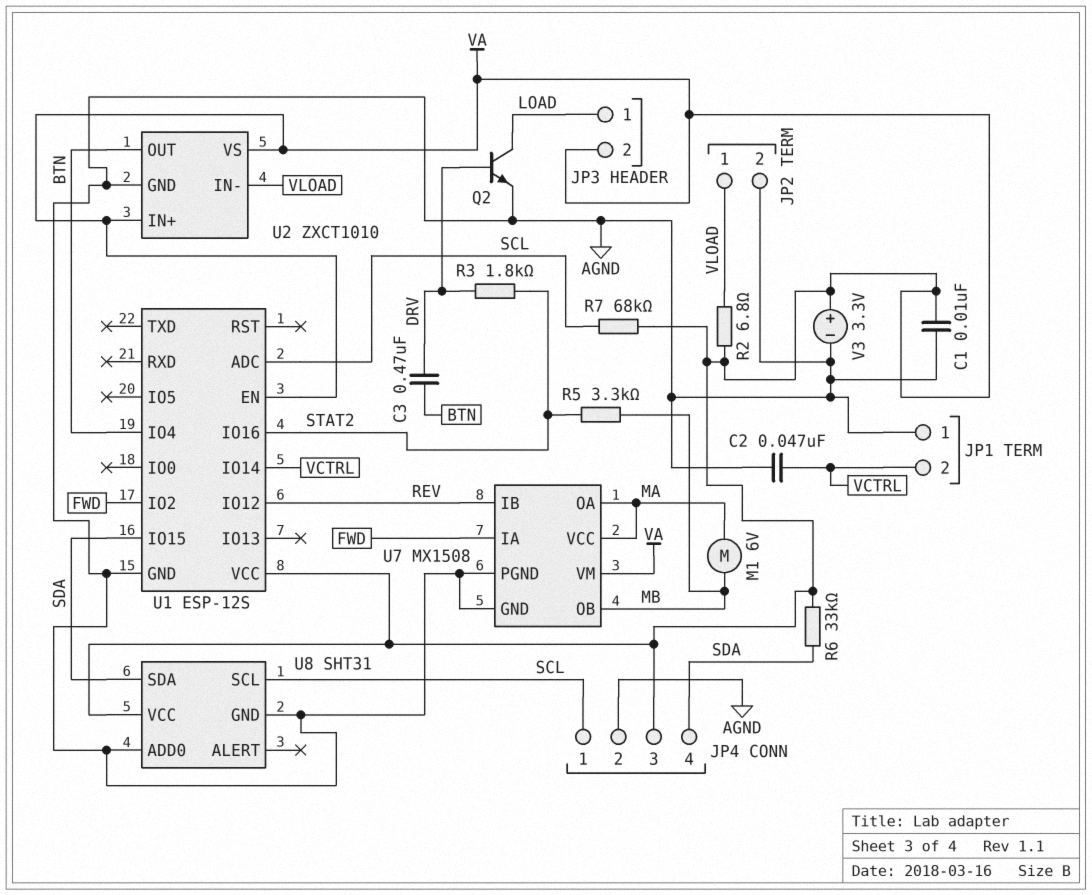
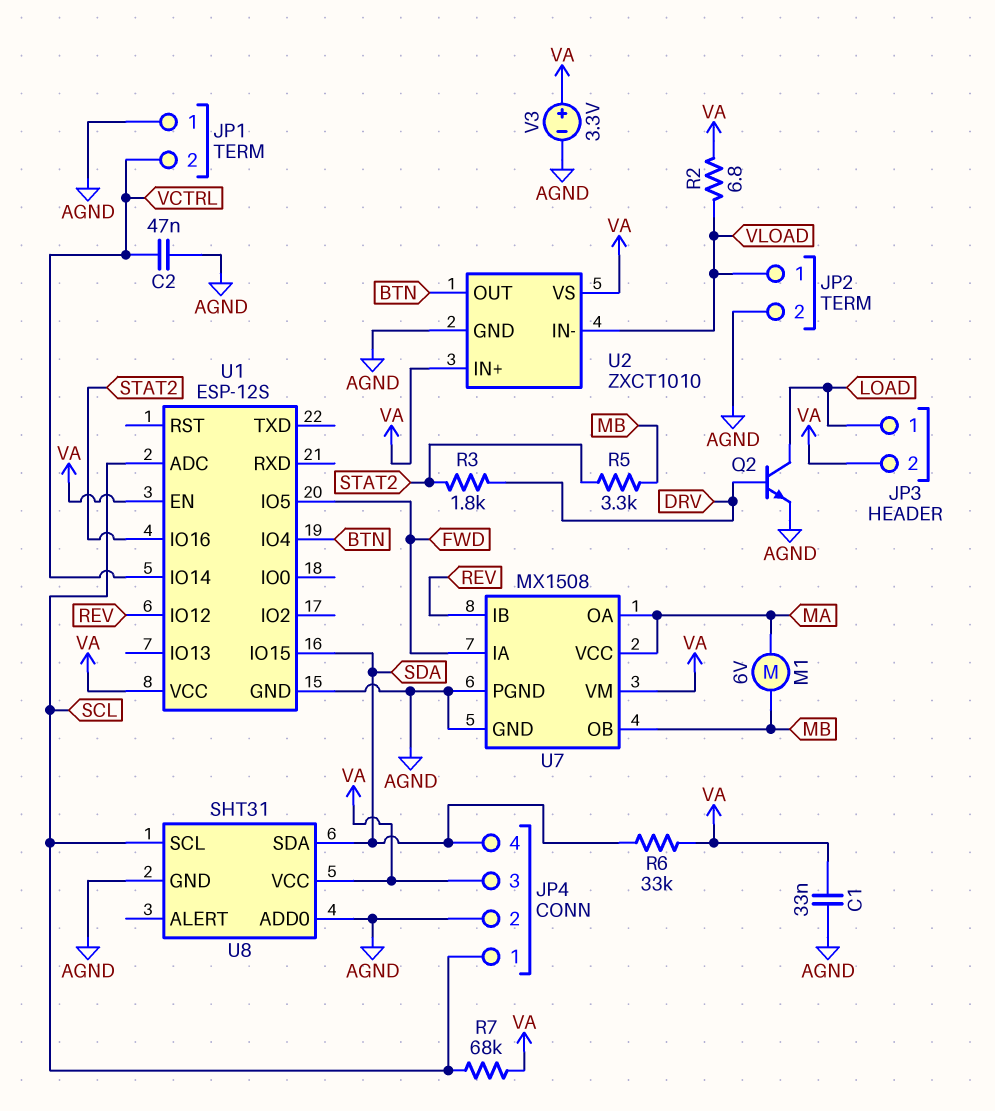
C1: 10nF (AGND, VA) -> 33nF (AGND, VA)
C3: 470nF (BTN, DRV) -> none
U1 pin IO2: FWD -> none
U1 pin IO5: none -> FWD

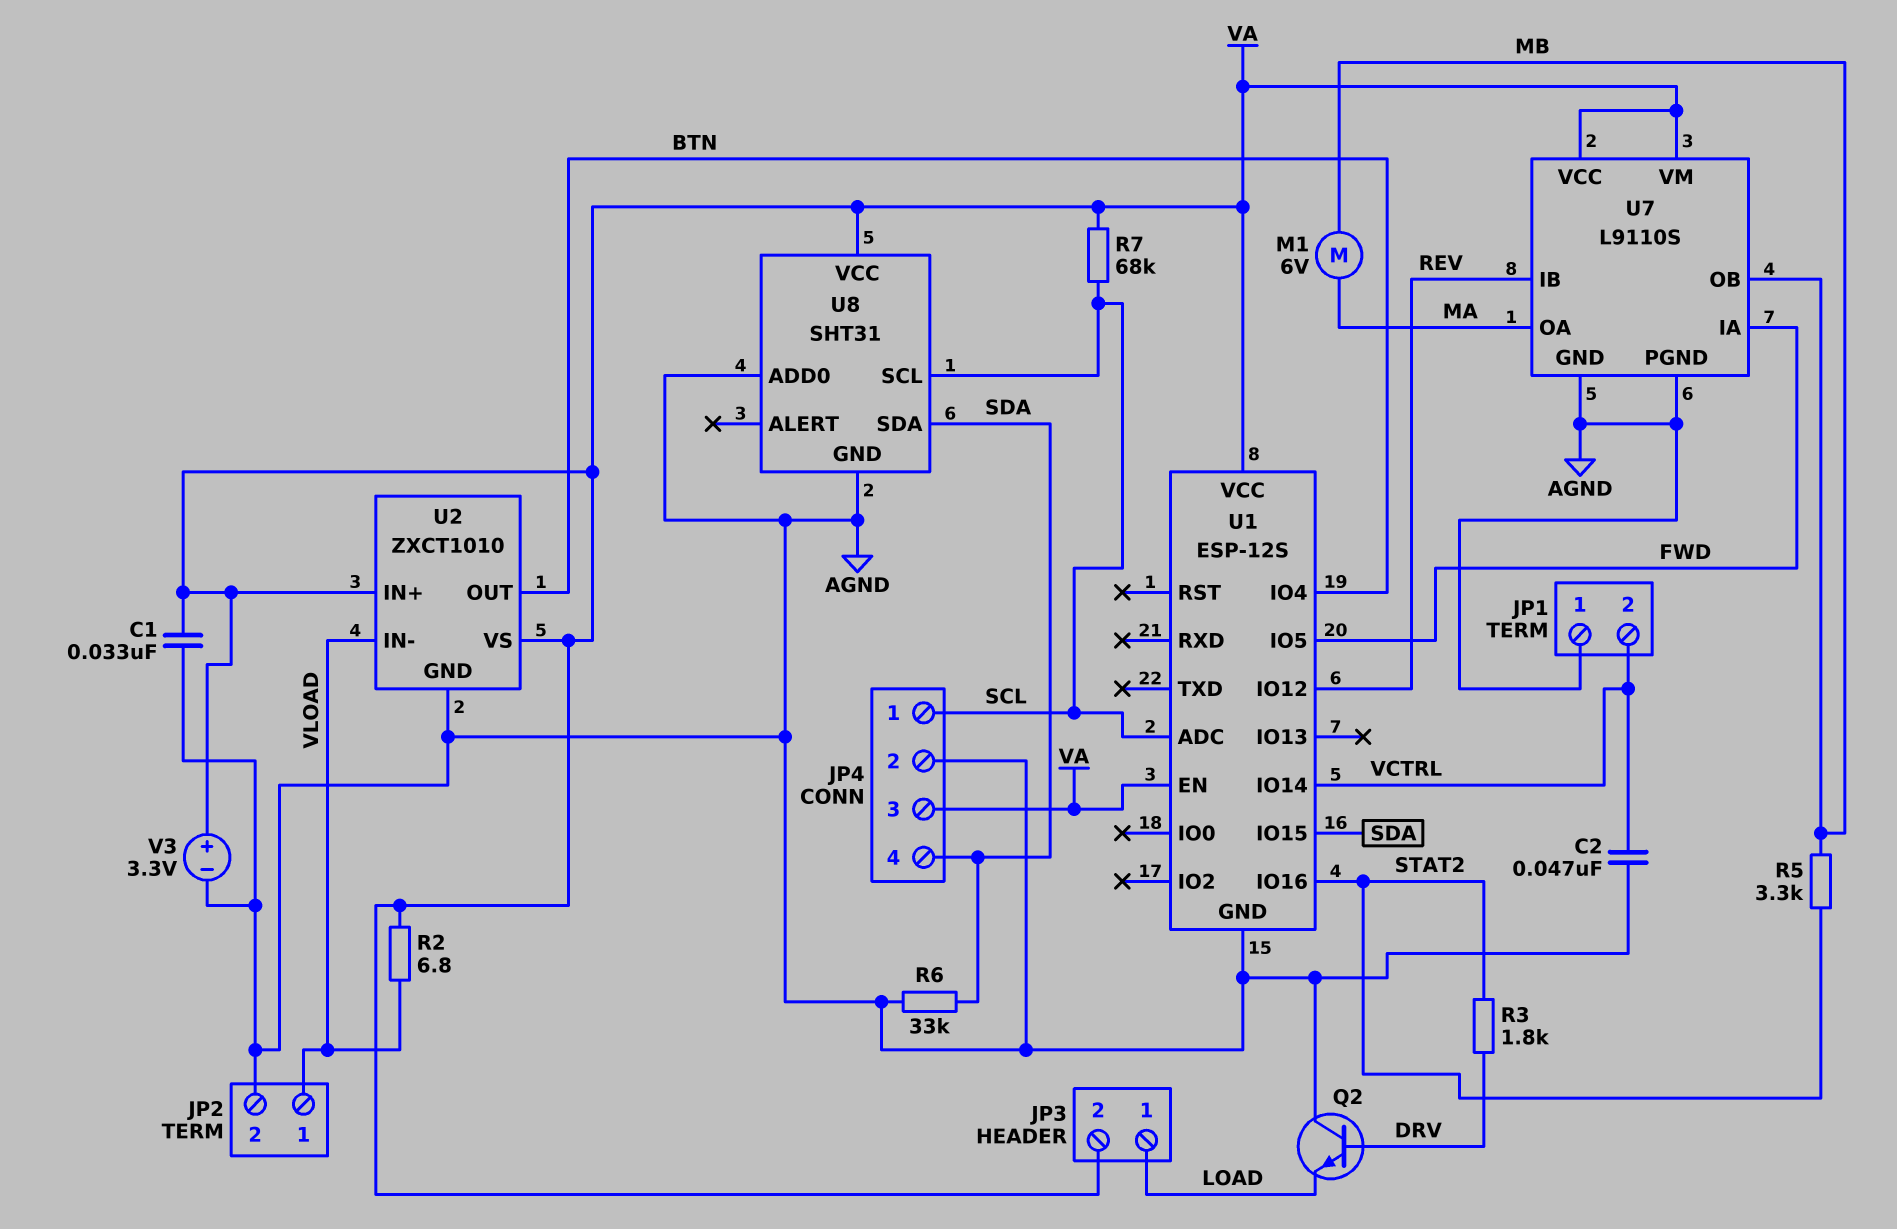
Q2: NPN (B DRV, C LOAD, E AGND) -> NPN (B DRV, C AGND, E LOAD)
R6: 33k (SDA, VA) -> 33k (AGND, SDA)
U7: MX1508 -> L9110S
U7 pin VCC: MA -> VA

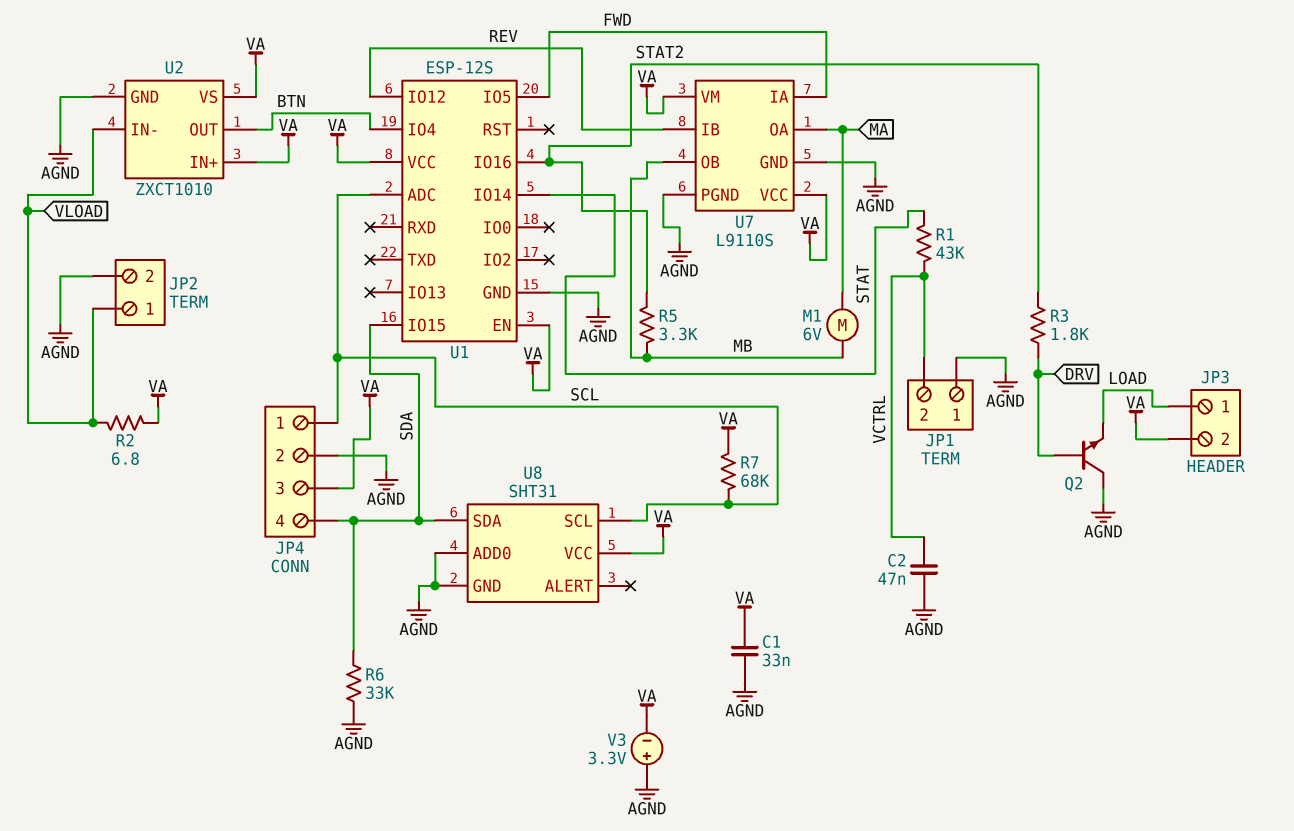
R1: none -> 43k (STAT, VCTRL)
U1 pin IO14: VCTRL -> STAT
V3: 3.3V (plus VA, minus AGND) -> 3.3V (plus AGND, minus VA)

